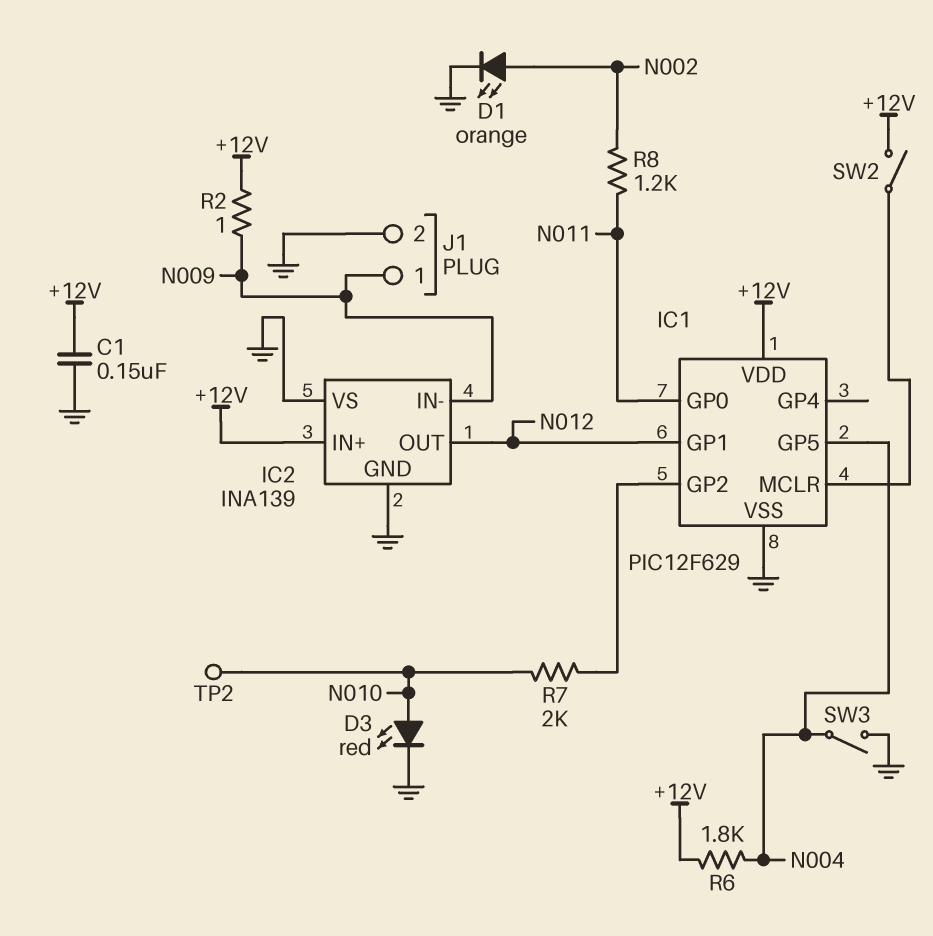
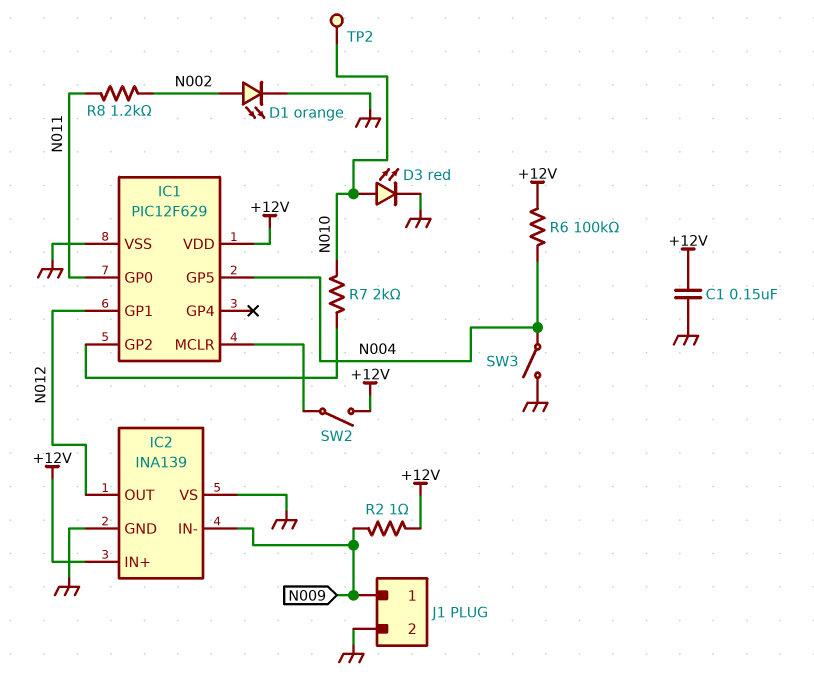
R6: 1.8k (+12V, N004) -> 100k (+12V, N004)

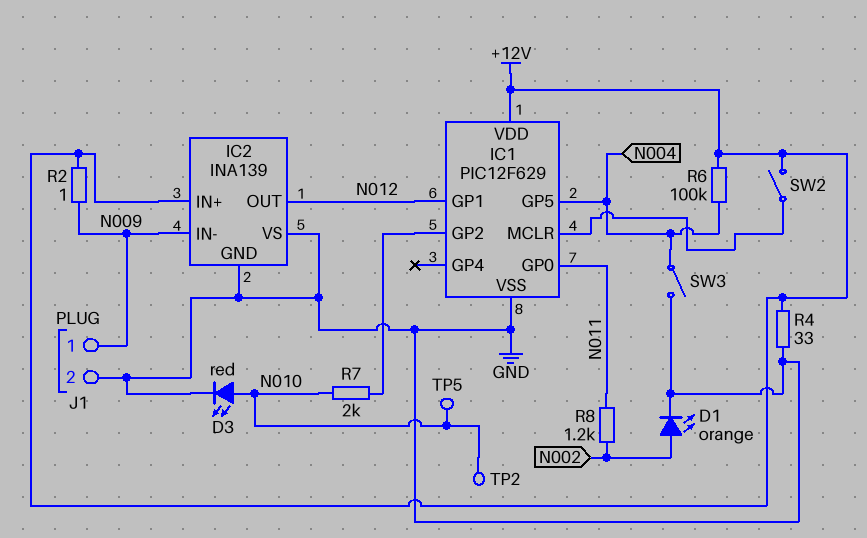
C1: 150nF (+12V, GND) -> none
R4: none -> 33 (+12V, GND)
TP5: none -> test point (N010)

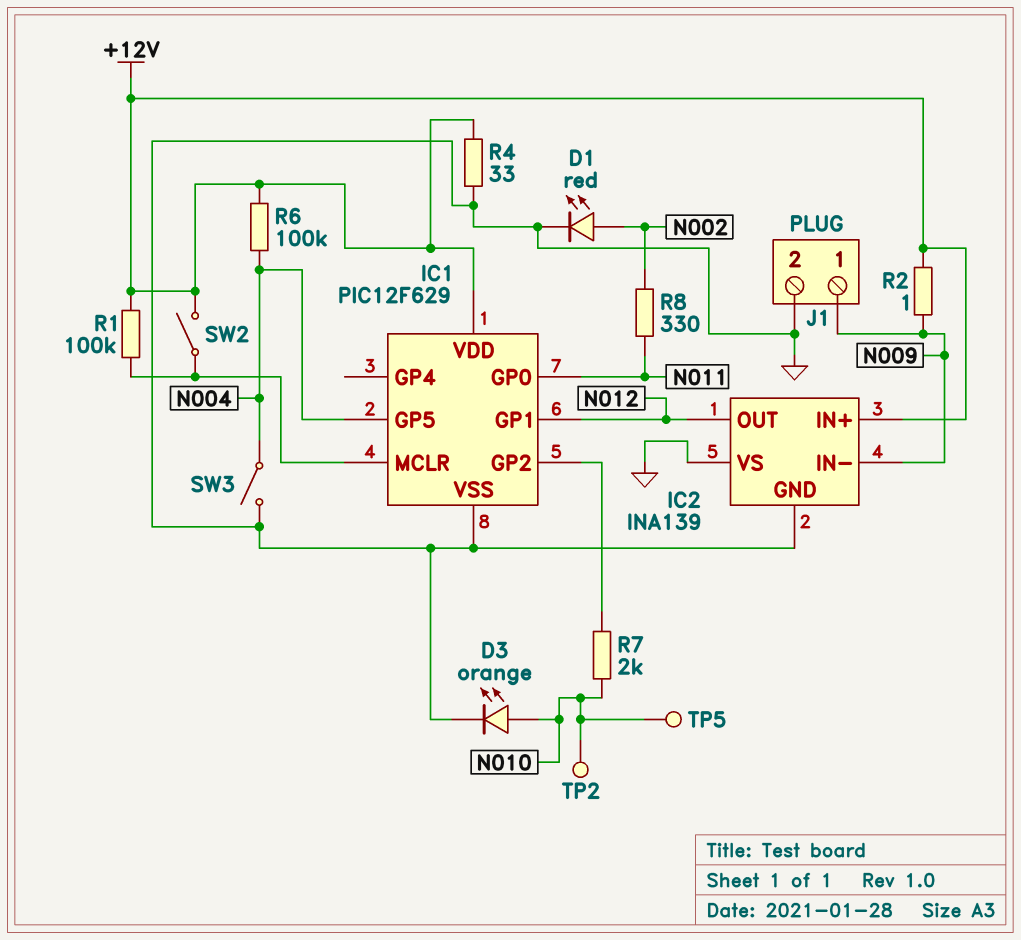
D1: LED orange (A N002, K GND) -> LED red (A N002, K GND)
D3: LED red (A N010, K GND) -> LED orange (A N010, K GND)
R1: none -> 100k (+12V, IC1/MCLR)
R8: 1.2k (N002, N011) -> 330 (N002, N011)

